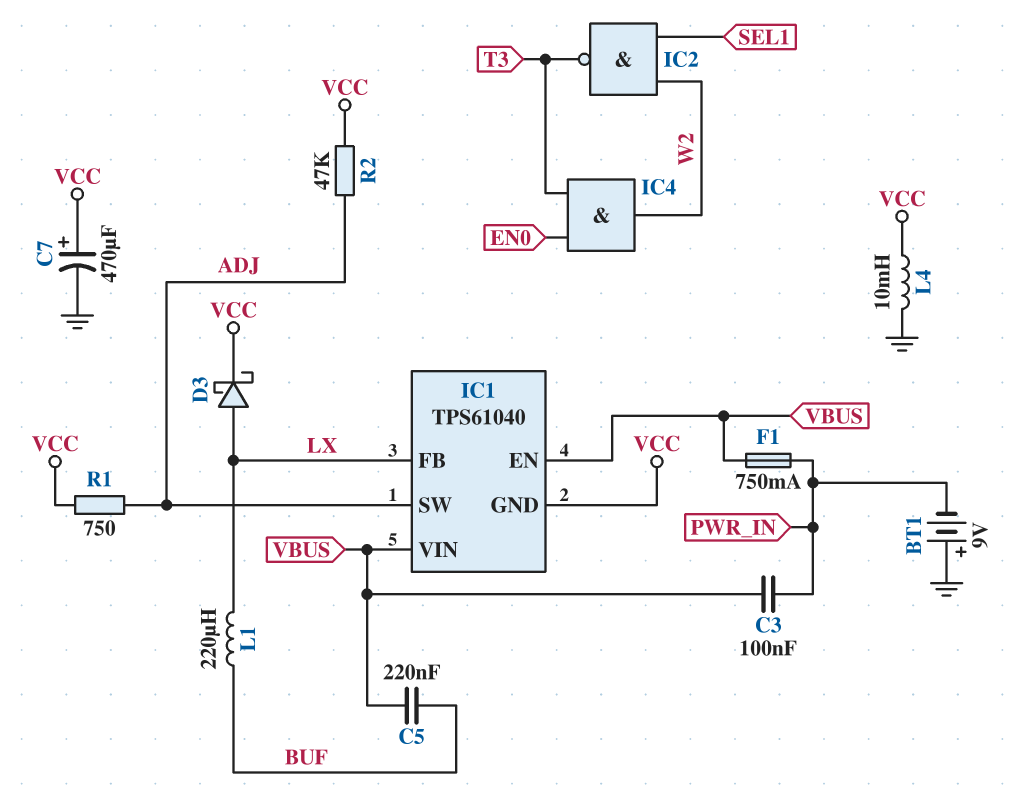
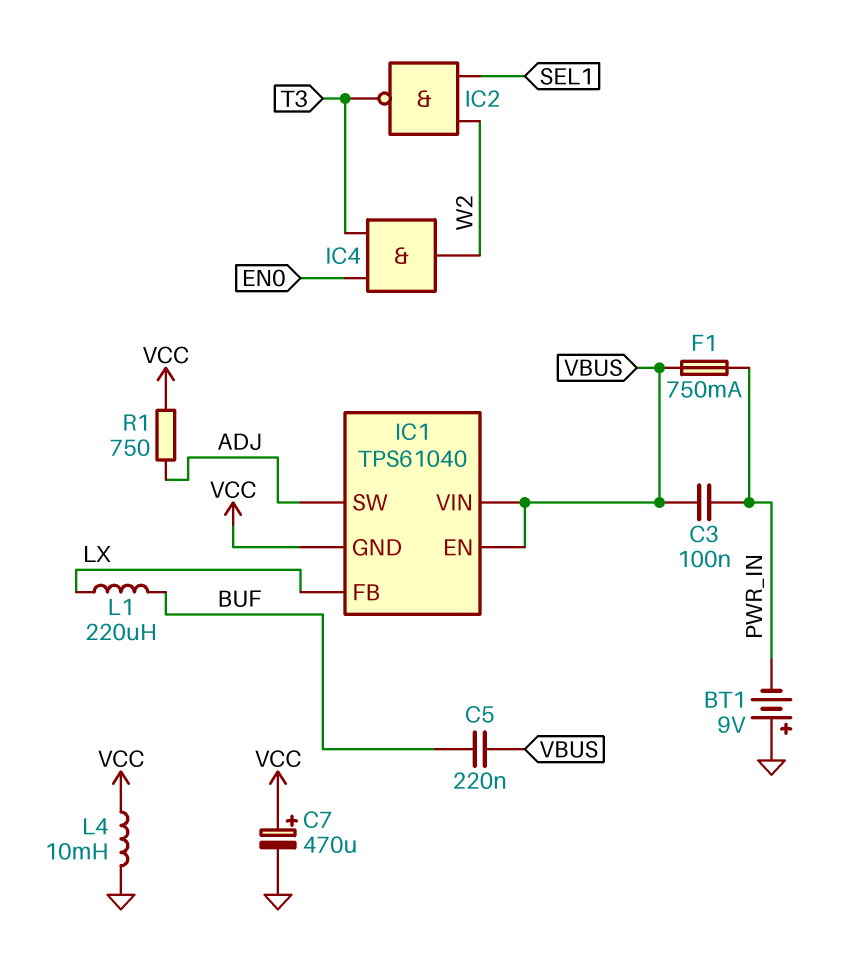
D3: schottky (A LX, K VCC) -> none
R2: 47k (ADJ, VCC) -> none

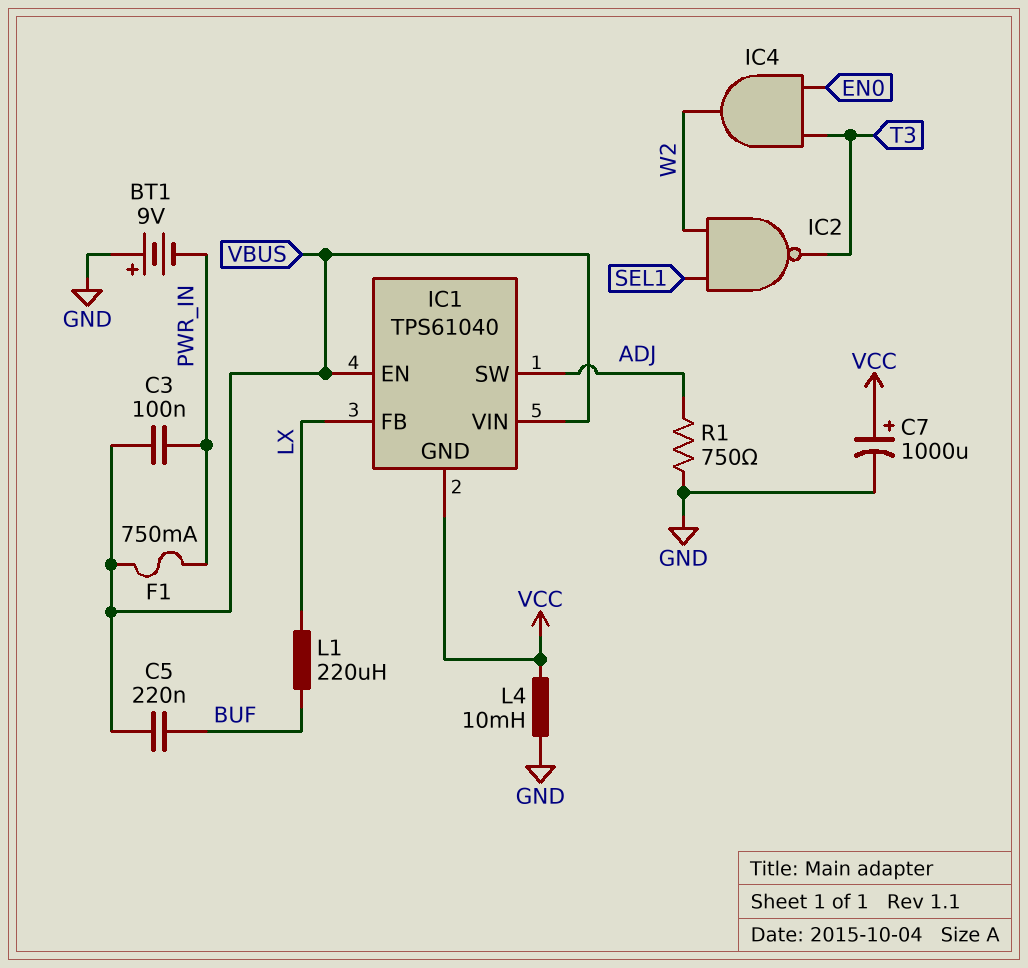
C7: 470uF (plus VCC, minus GND) -> 1000uF (plus VCC, minus GND)
R1: 750 (ADJ, VCC) -> 750 (ADJ, GND)

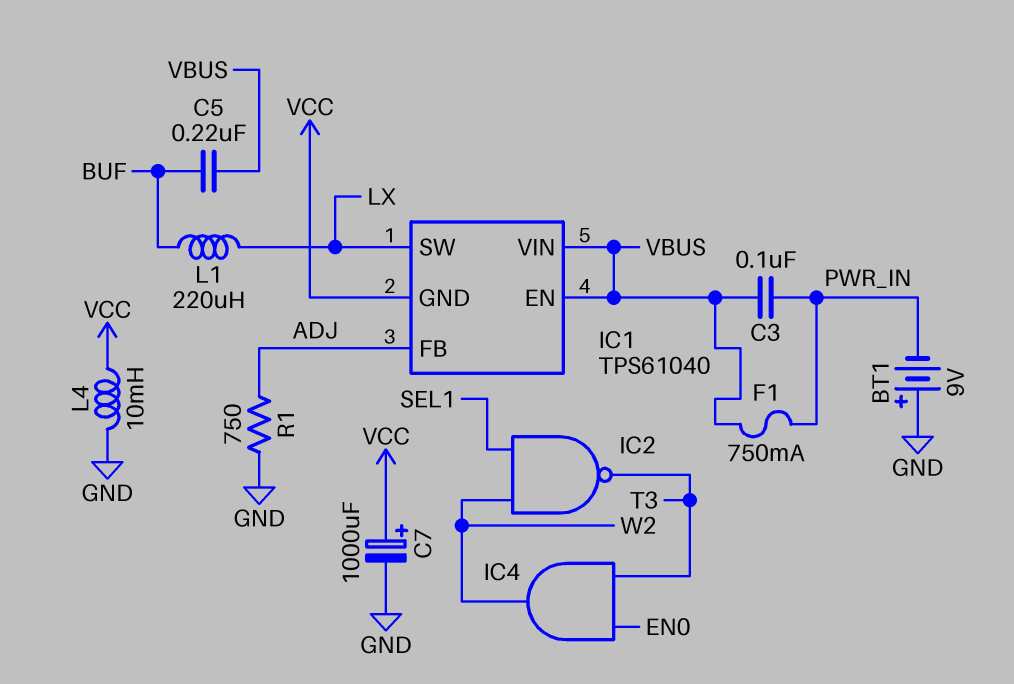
IC1 pin FB: LX -> ADJ
IC1 pin SW: ADJ -> LX

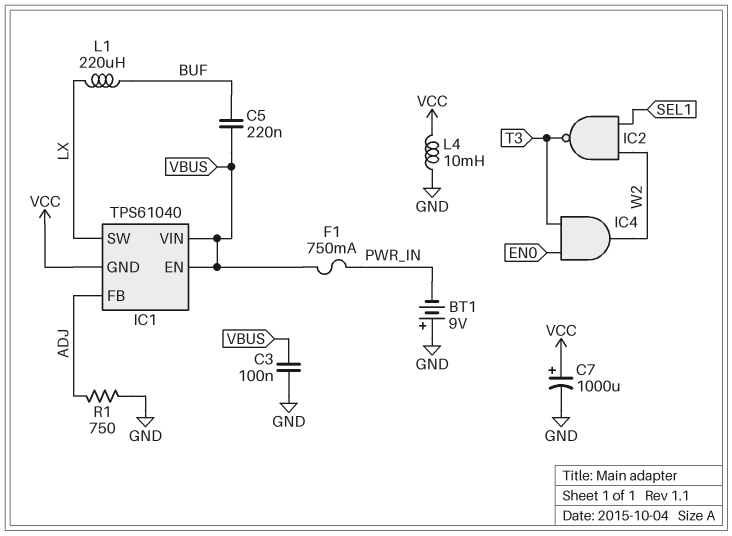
C3: 100nF (PWR_IN, VBUS) -> 100nF (GND, VBUS)

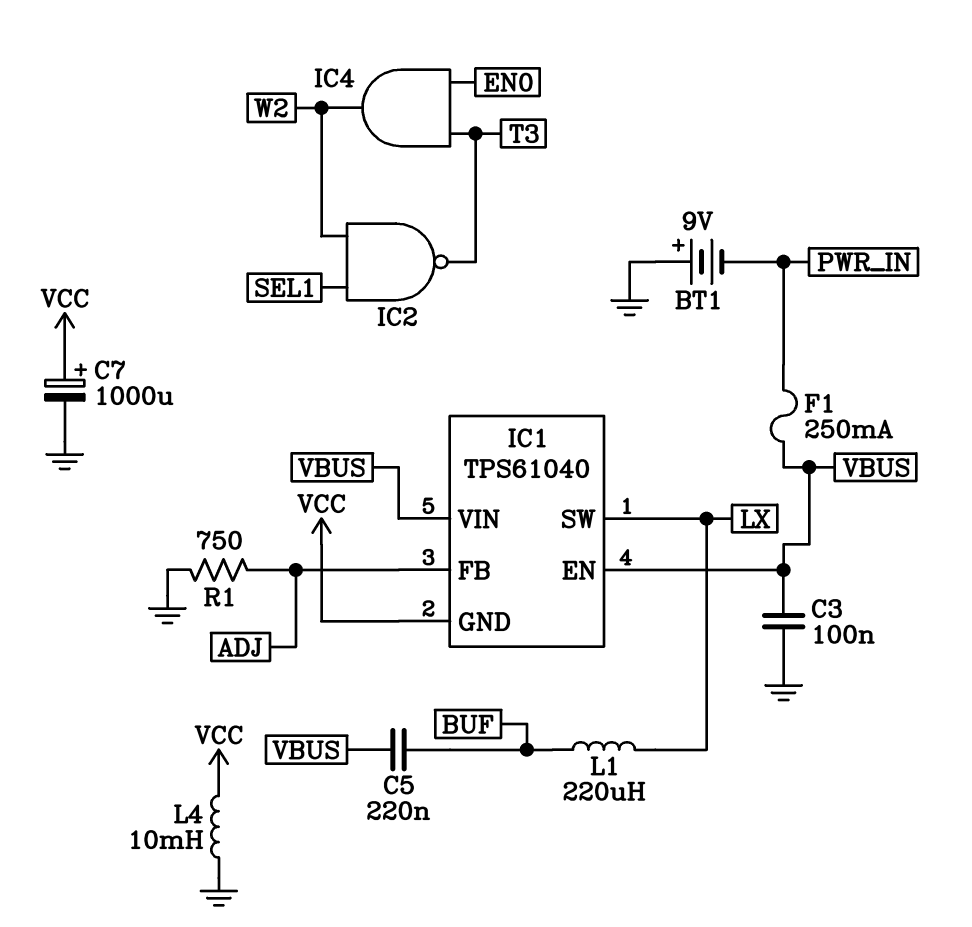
F1: 750mA (PWR_IN, VBUS) -> 250mA (PWR_IN, VBUS)

